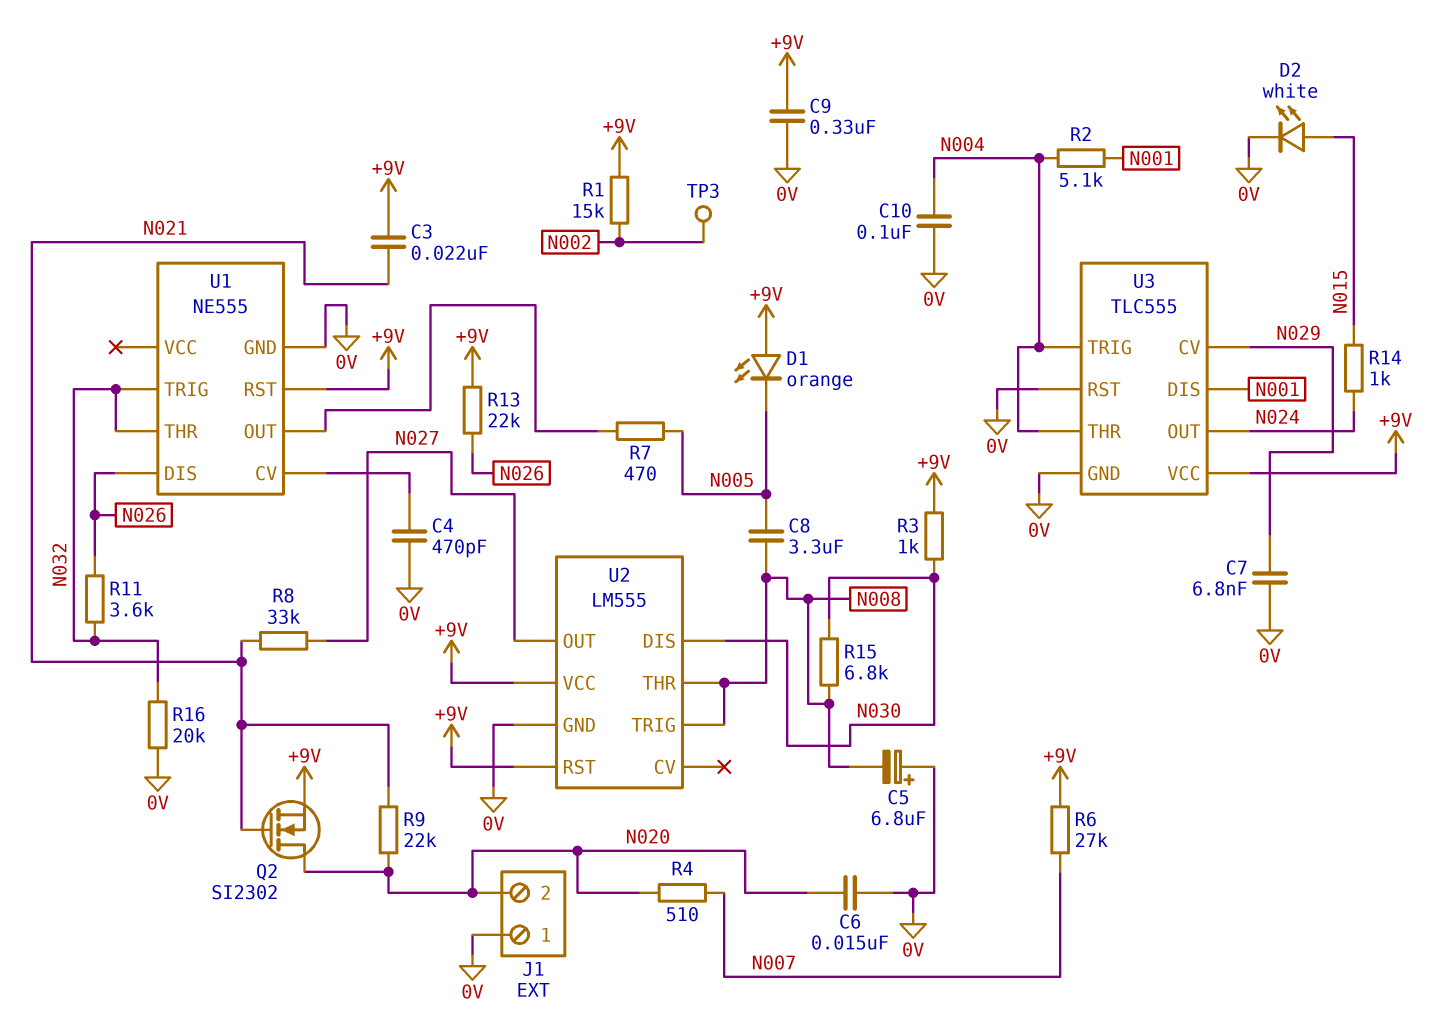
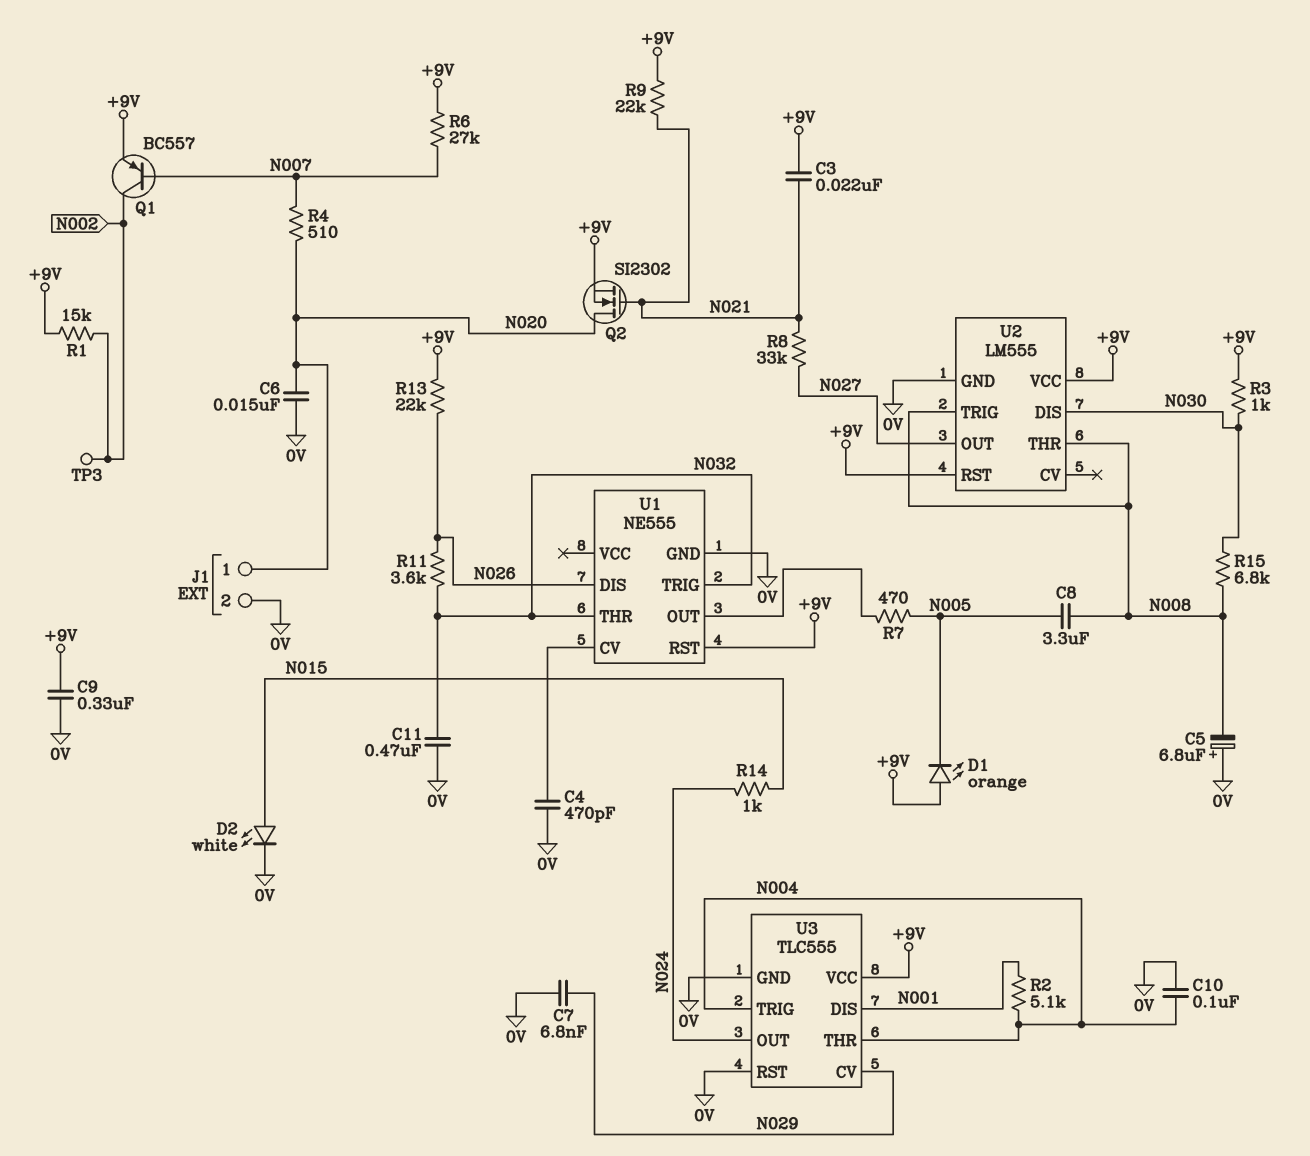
C11: none -> 470nF (0V, N032)
J1 pin 1: 0V -> N020
J1 pin 2: N020 -> 0V
Q1: none -> PNP BC557 (B N007, C N002, E +9V)
R9: 22k (N020, N021) -> 22k (+9V, N021)
R16: 20k (0V, N032) -> none

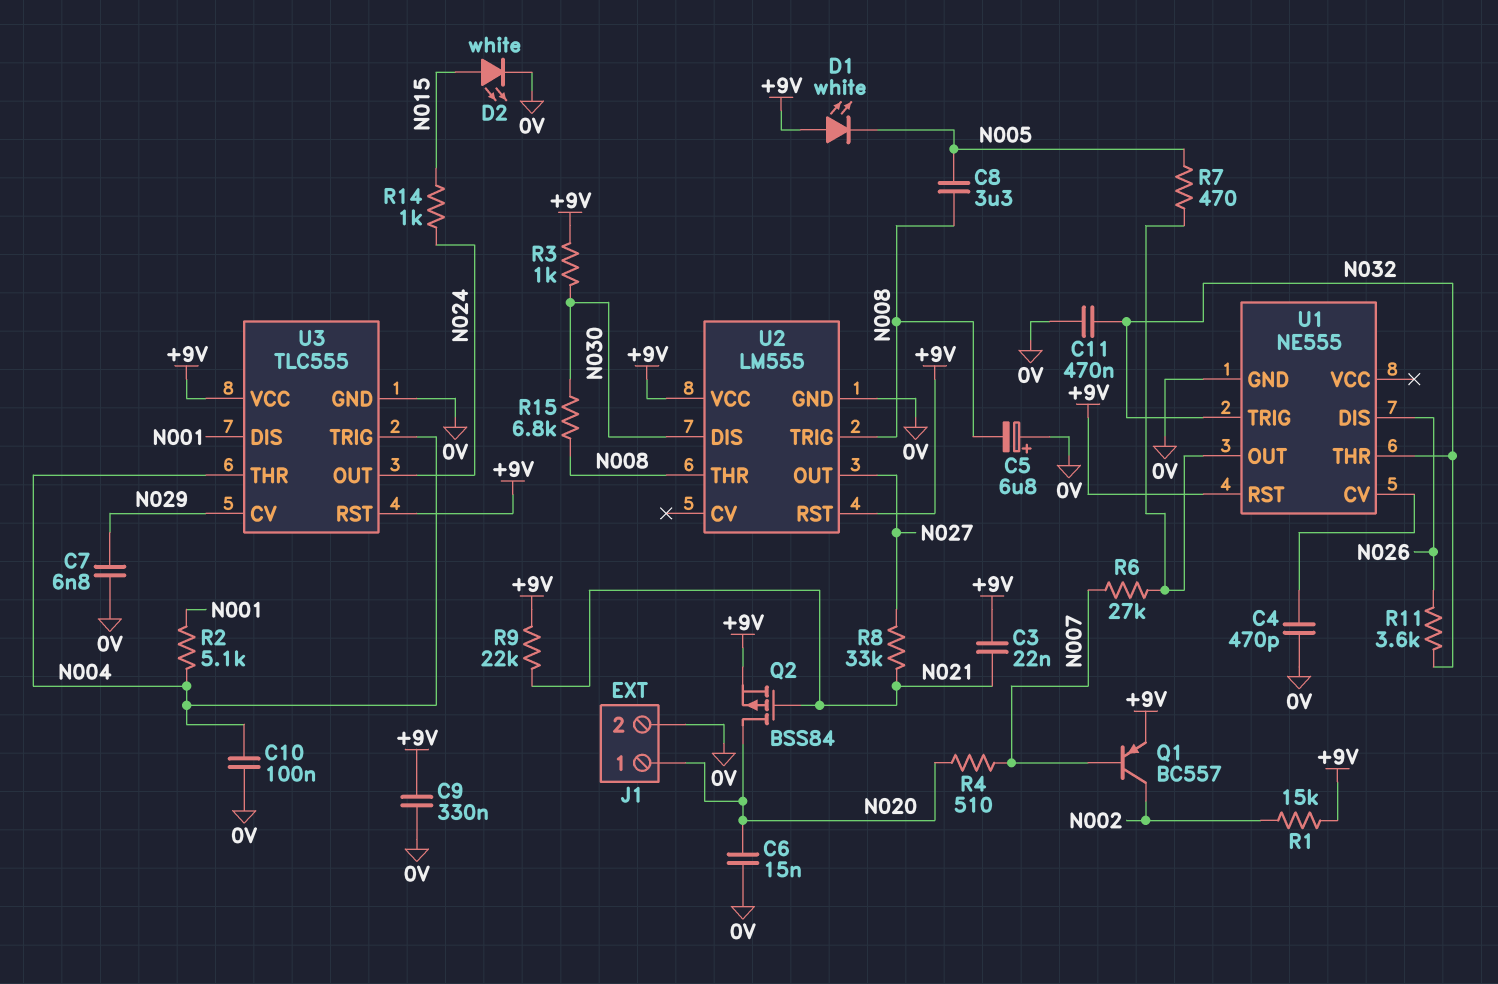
D1: LED orange (A +9V, K N005) -> LED white (A +9V, K N005)
Q2: NMOS SI2302 (G N021, D N020, S +9V) -> PMOS BSS84 (G N021, D N020, S +9V)
R6: 27k (+9V, N007) -> 27k (N007, U1/OUT)
R13: 22k (+9V, N026) -> none
TP3: test point (N002) -> none
U3 pin RST: 0V -> +9V

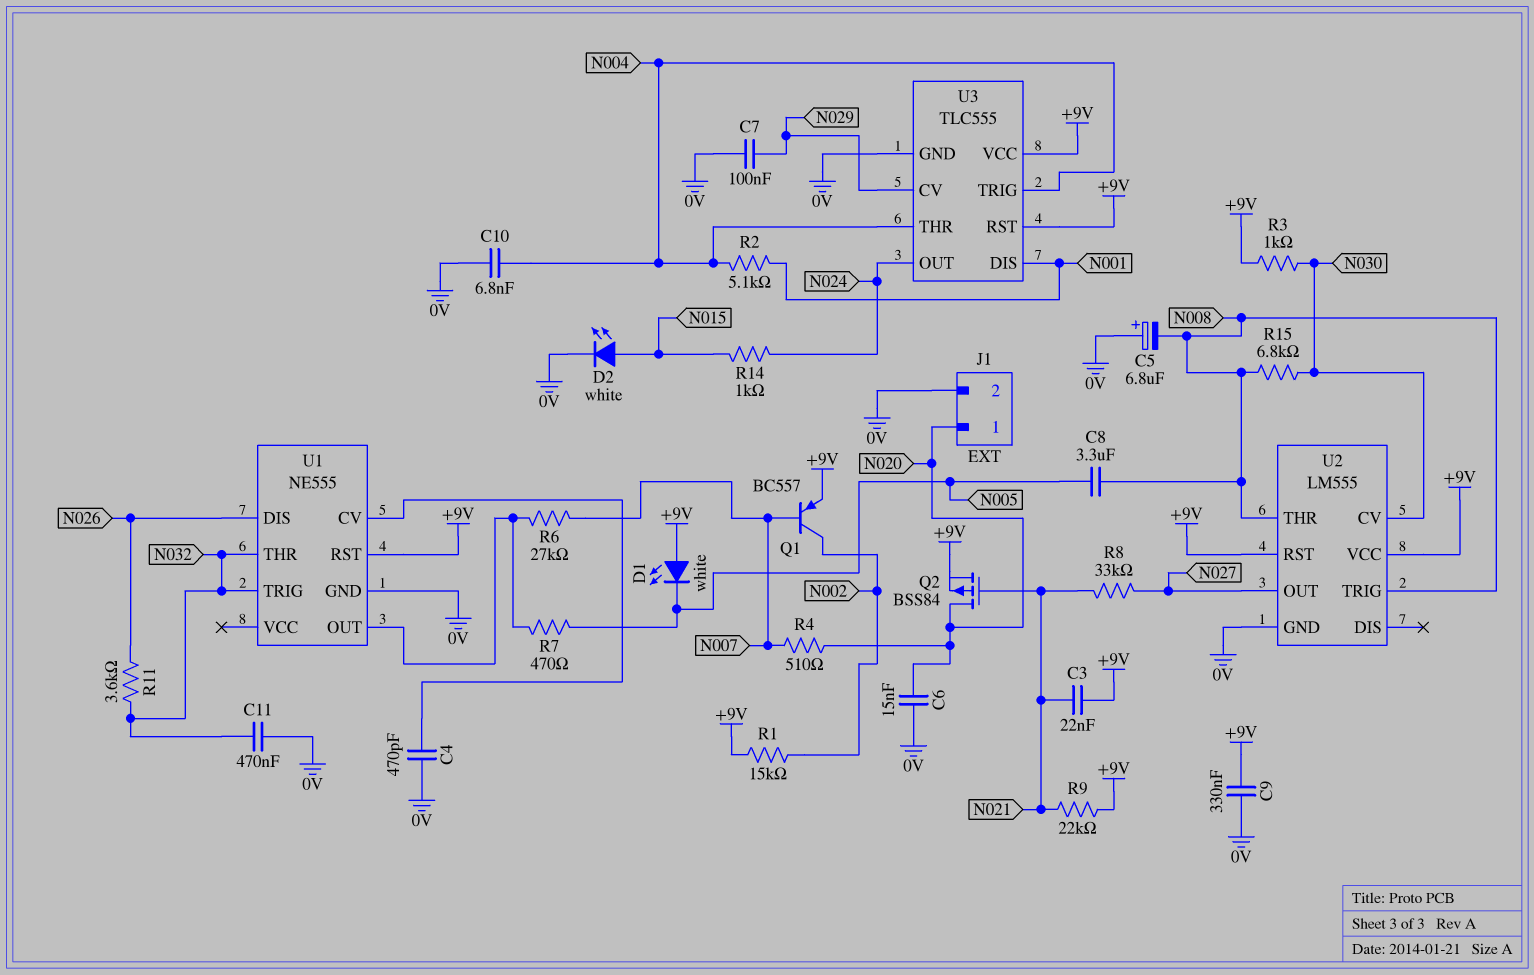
C7: 6.8nF (0V, N029) -> 100nF (0V, N029)
C10: 100nF (0V, N004) -> 6.8nF (0V, N004)
U2 pin CV: none -> N030
U2 pin DIS: N030 -> none

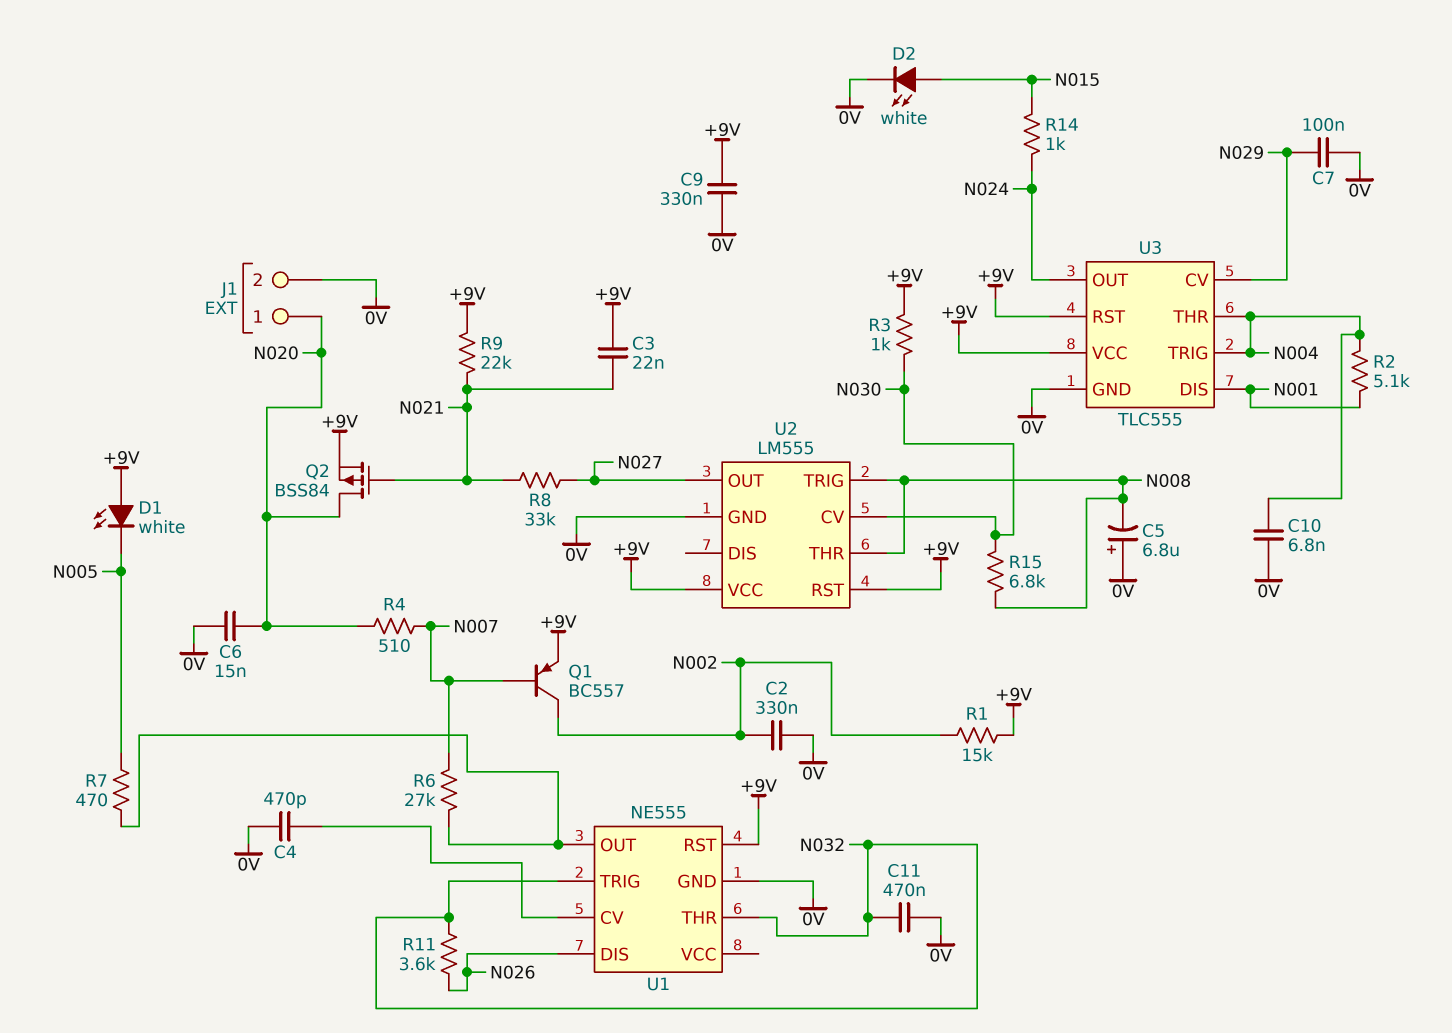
C2: none -> 330nF (0V, N002)
C8: 3.3uF (N005, N008) -> none

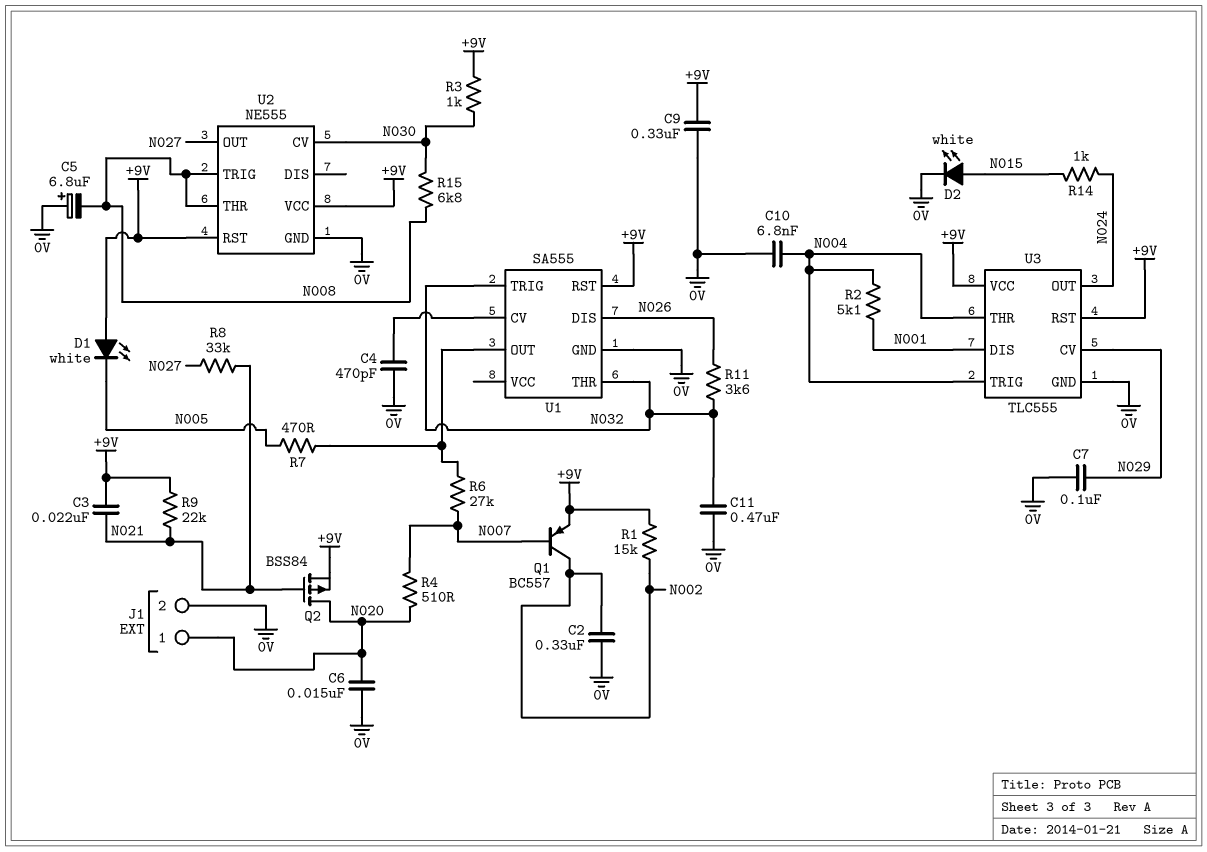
U1: NE555 -> SA555
U2: LM555 -> NE555

